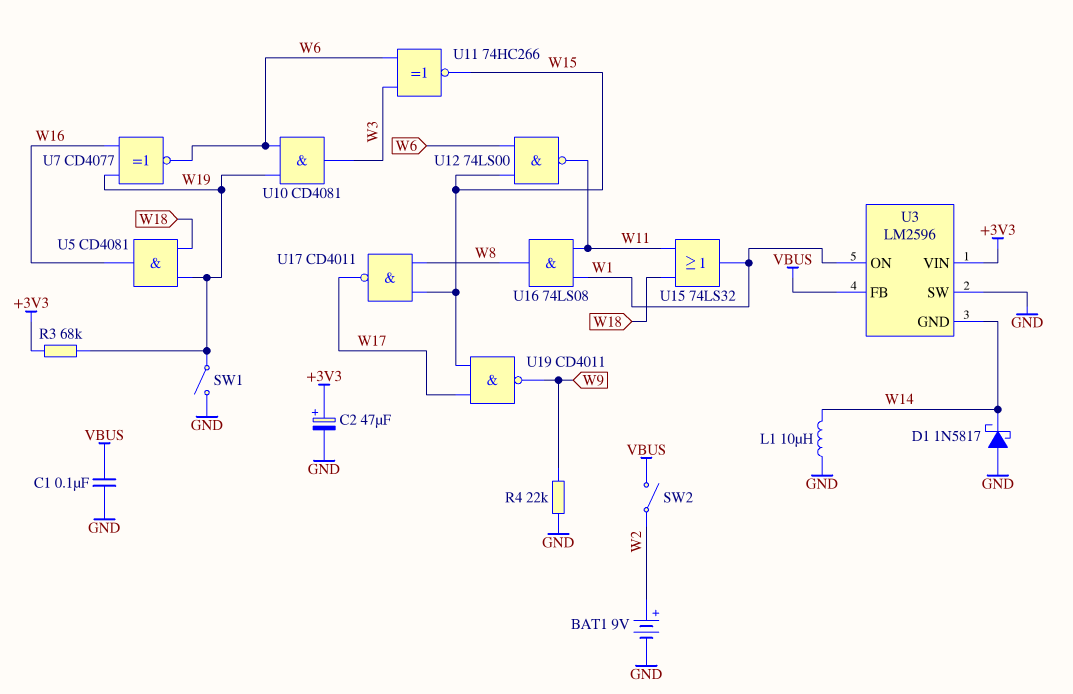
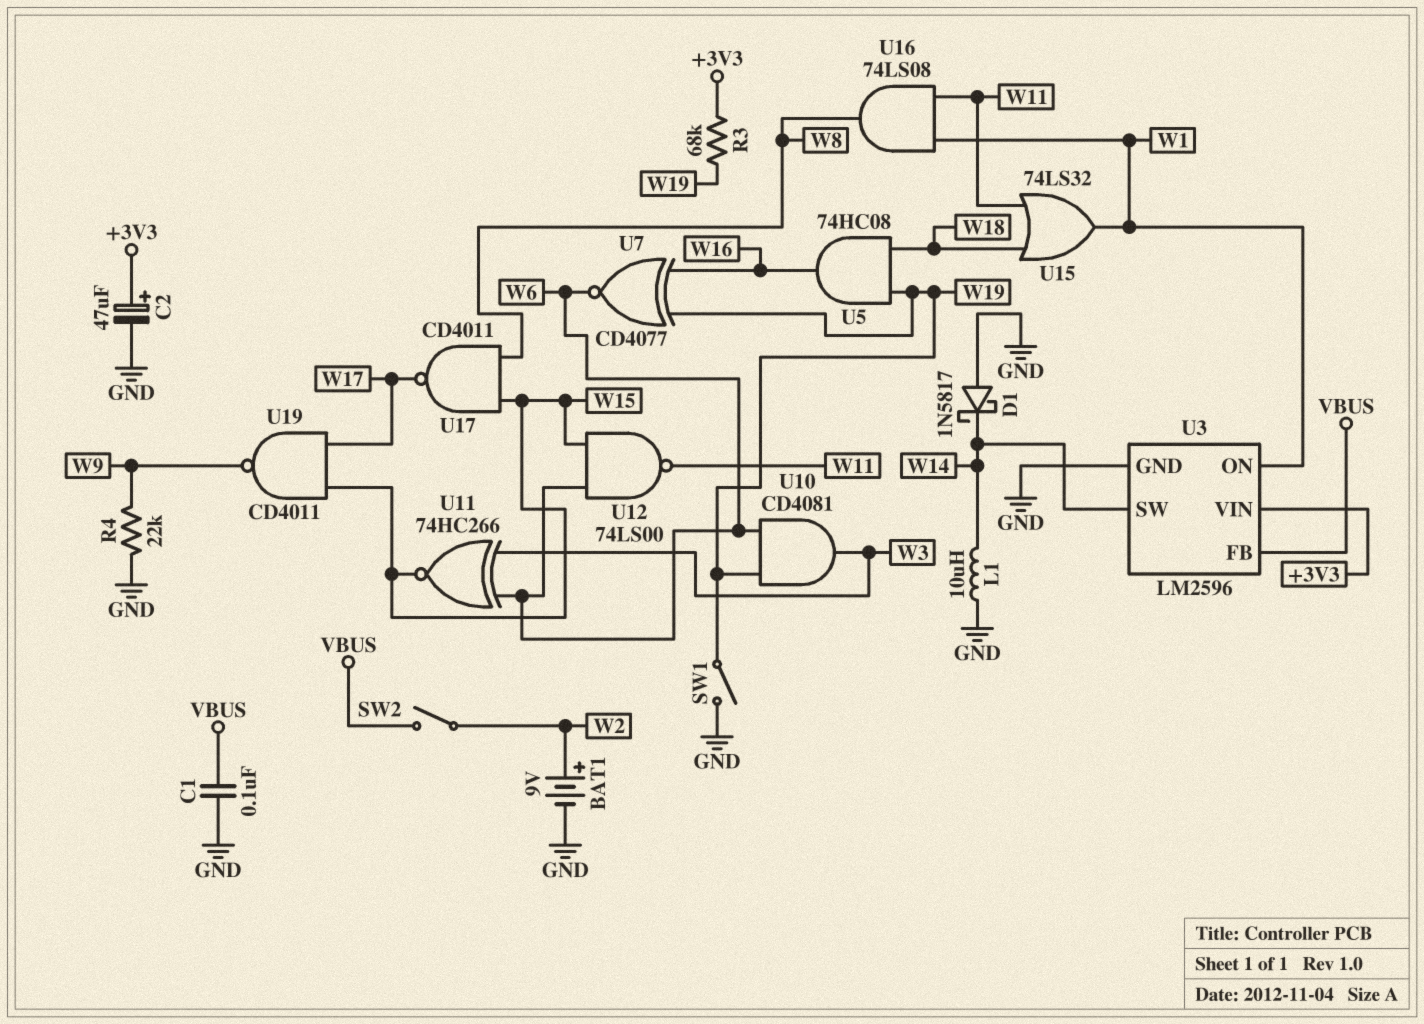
U3 pin GND: W14 -> GND
U3 pin SW: GND -> W14
U5: AND CD4081 (in W18, in W19, out W16) -> AND 74HC08 (in W18, in W19, out W16)

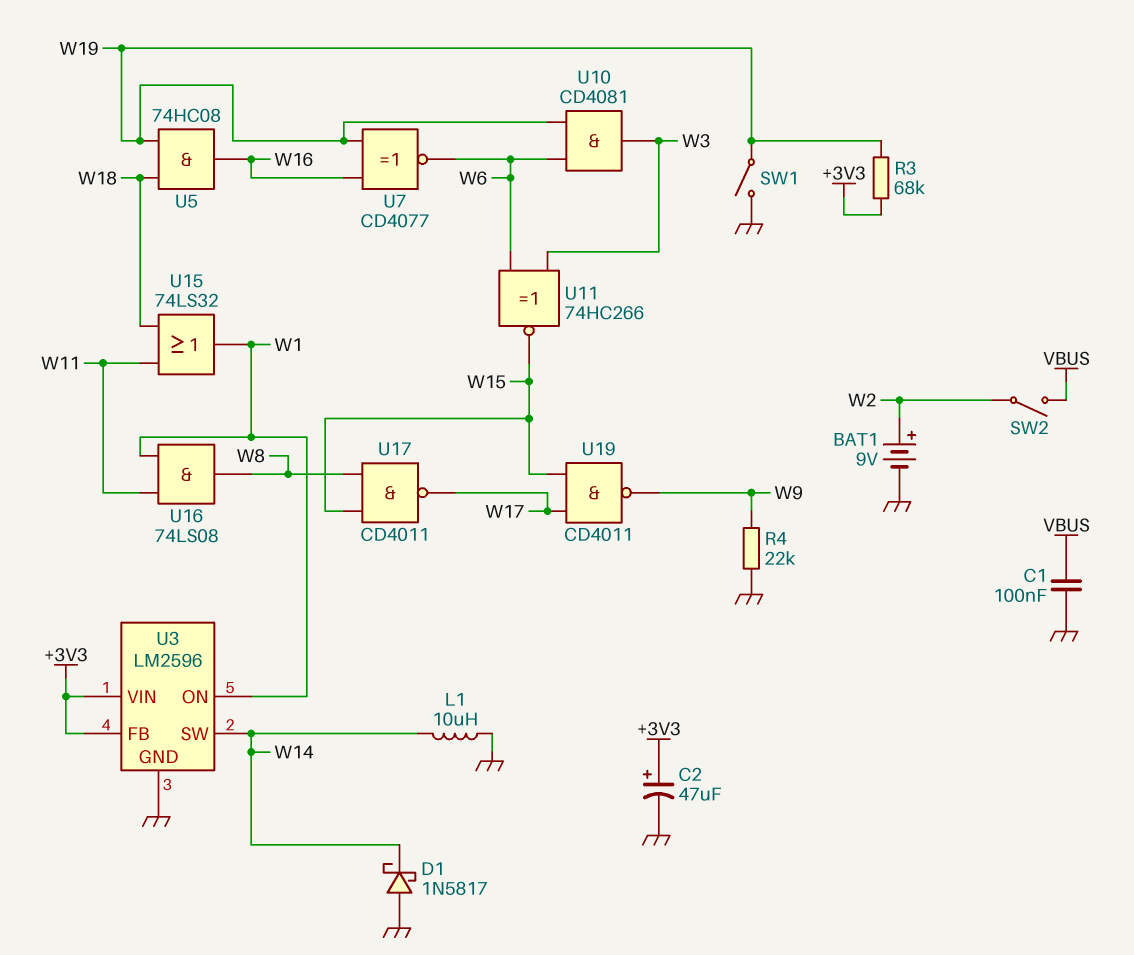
U3 pin FB: VBUS -> +3V3
U12: NAND 74LS00 (in W6, in W15, out W11) -> none

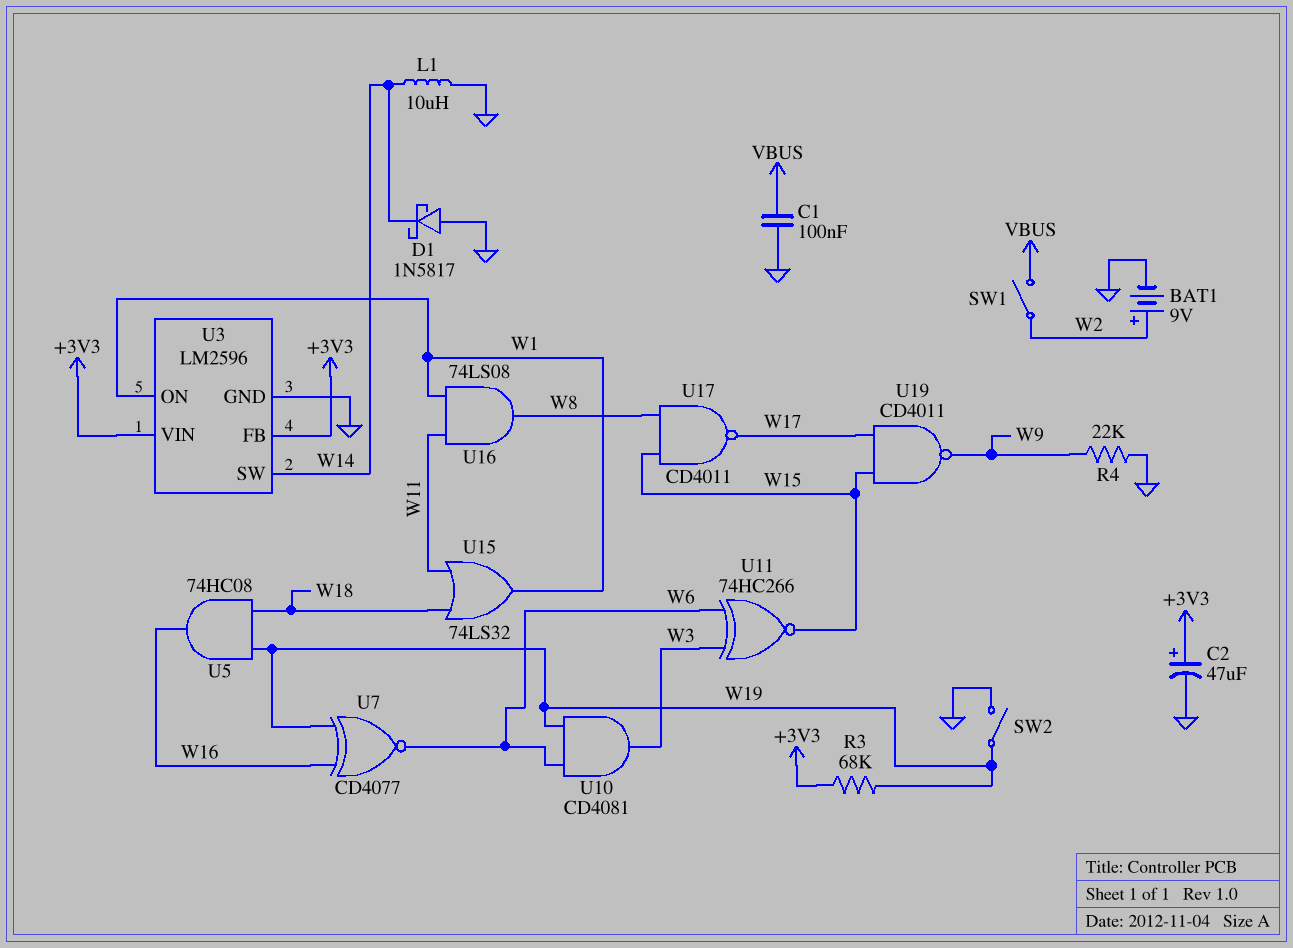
SW1: switch (GND, W19) -> switch (VBUS, W2)
SW2: switch (VBUS, W2) -> switch (GND, W19)

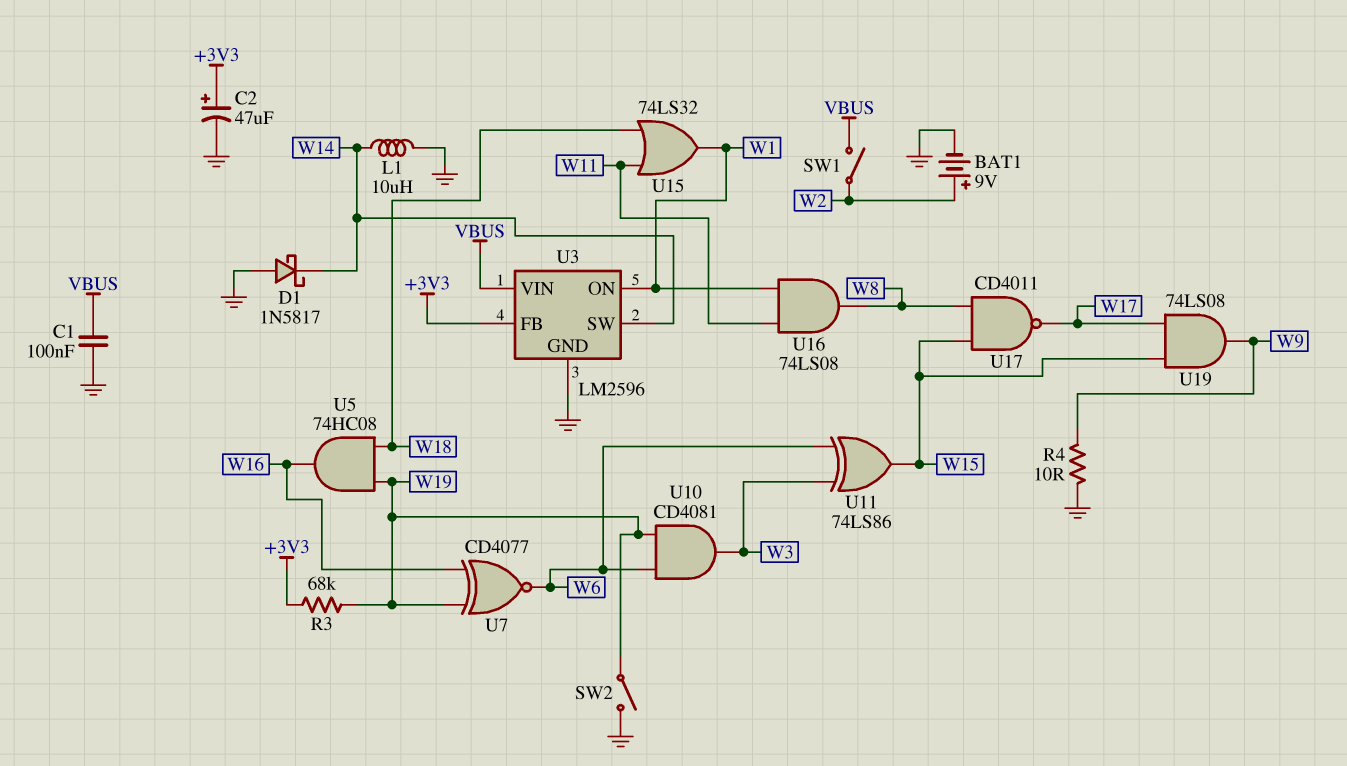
R4: 22k (GND, W9) -> 10 (GND, W9)
U3 pin VIN: +3V3 -> VBUS
U11: XNOR 74HC266 (in W3, in W6, out W15) -> XOR 74LS86 (in W3, in W6, out W15)
U19: NAND CD4011 (in W15, in W17, out W9) -> AND 74LS08 (in W15, in W17, out W9)

